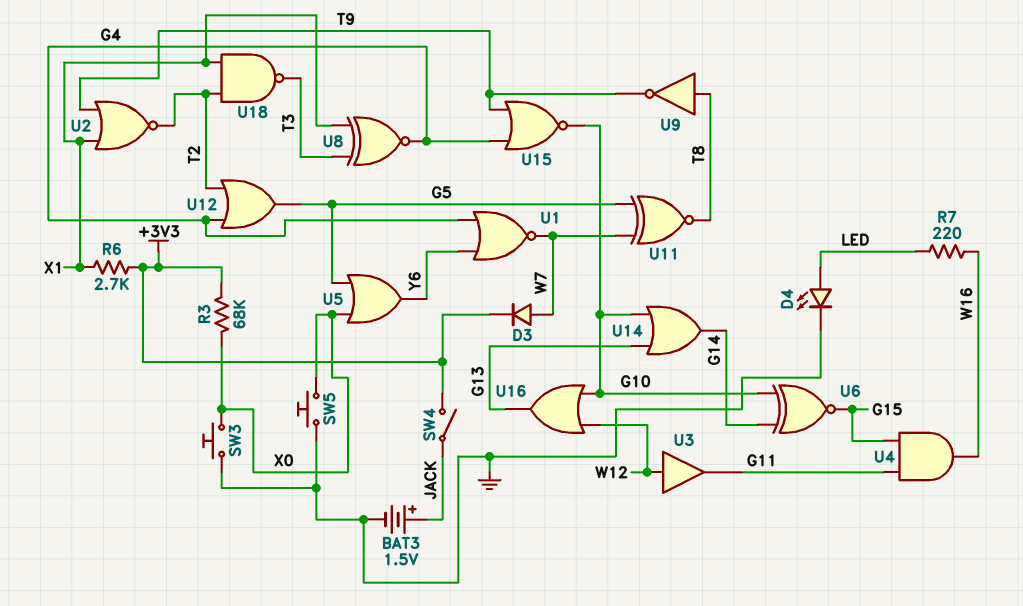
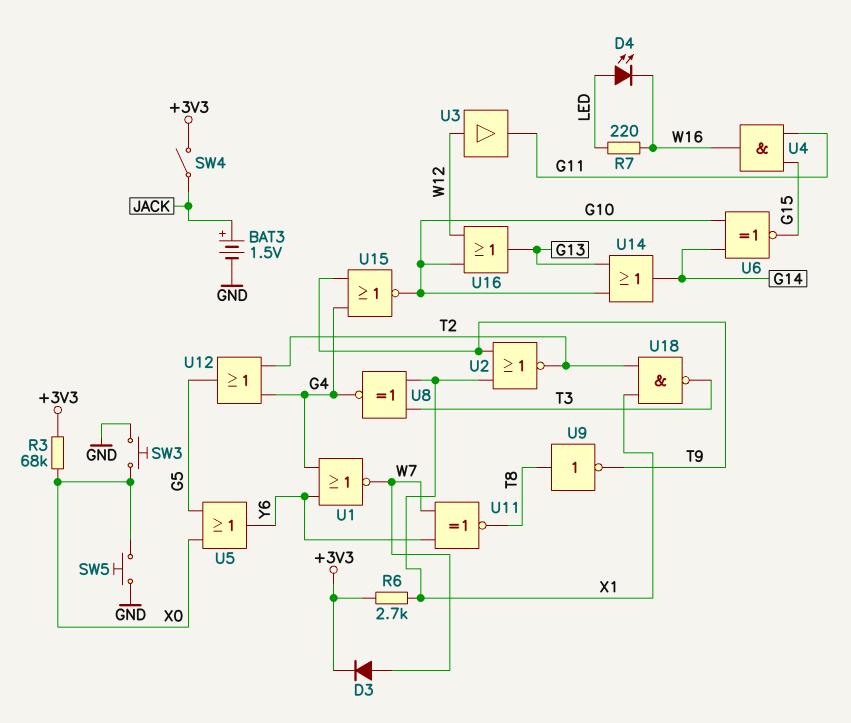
D4: LED (A LED, K GND) -> LED (A LED, K W16)
U11: XNOR (in G5, in W7, out T8) -> XNOR (in W7, in Y6, out T8)

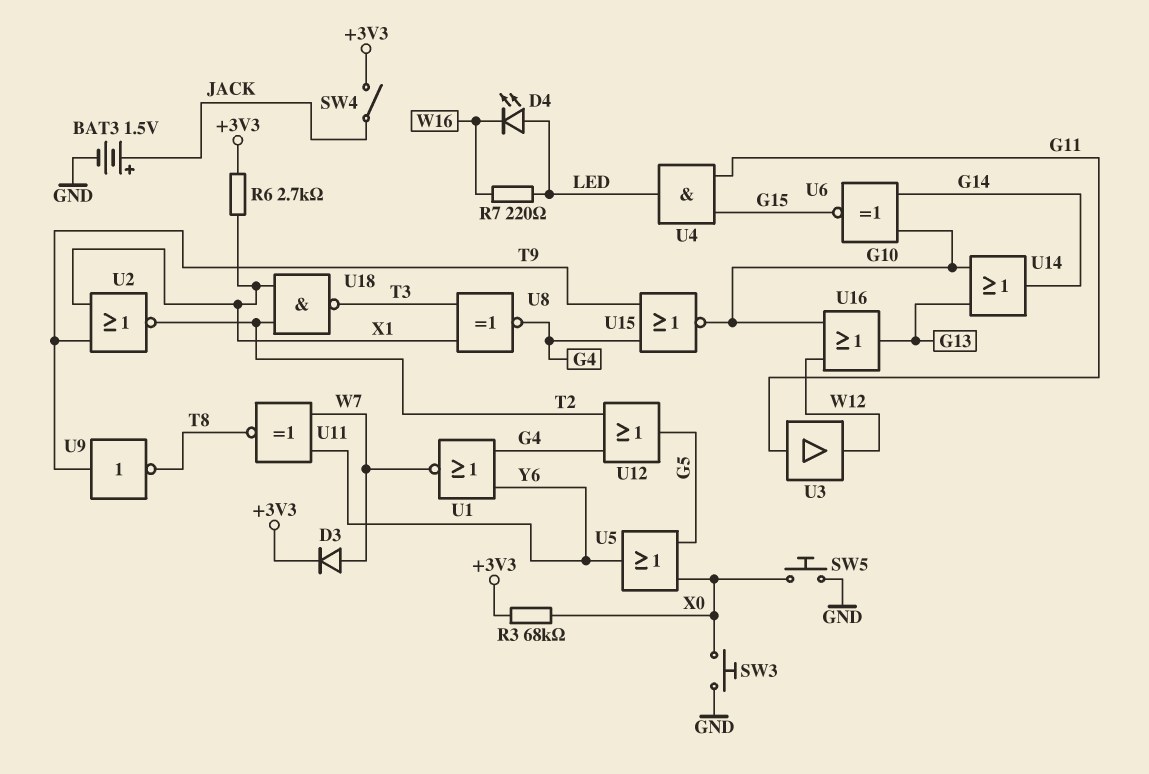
U3: buffer (in W12, out G11) -> buffer (in G11, out W12)
U4: AND (in G11, in G15, out W16) -> AND (in G11, in G15, out LED)
U9: NOT (in T8, out T9) -> NOT (in T9, out T8)

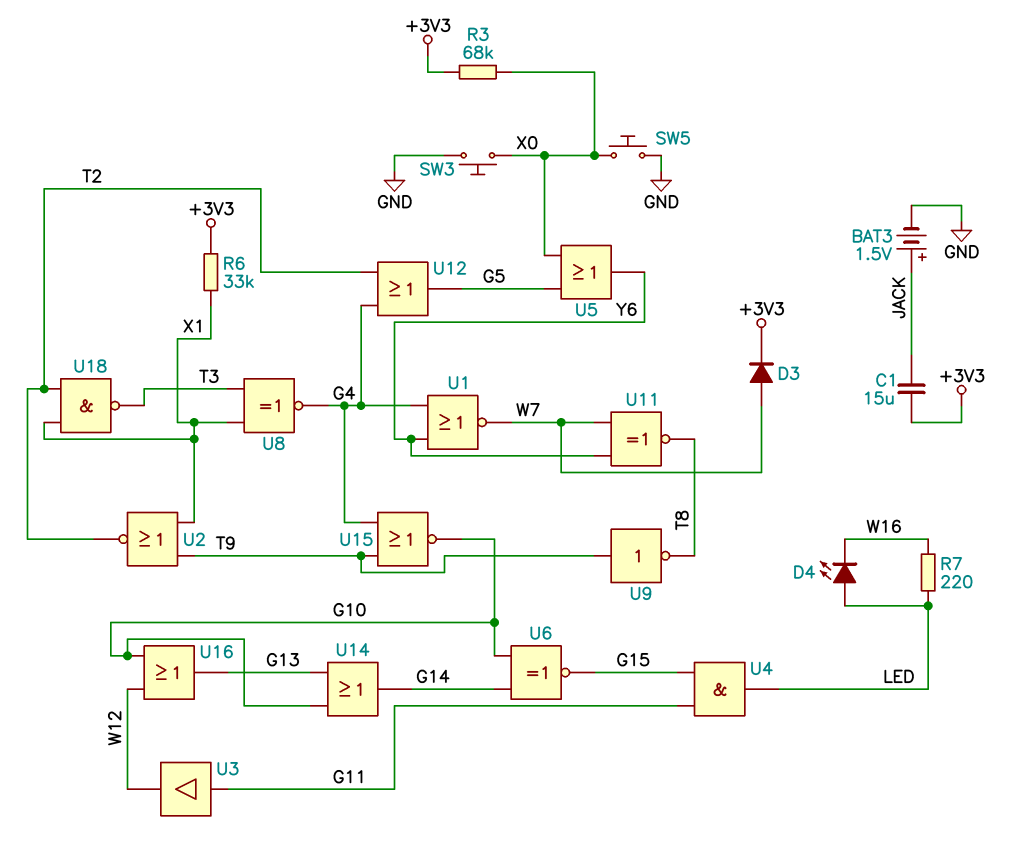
C1: none -> 15uF (+3V3, JACK)
R6: 2.7k (+3V3, X1) -> 33k (+3V3, X1)
SW4: switch (+3V3, JACK) -> none

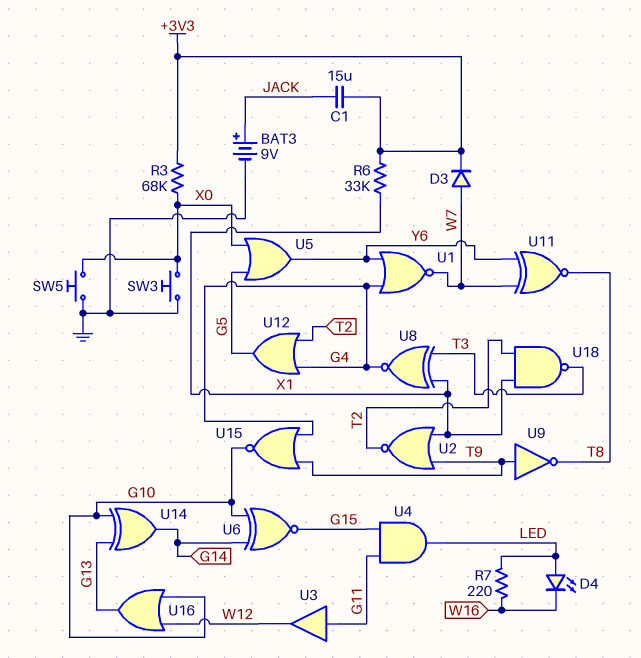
BAT3: 1.5V (plus JACK, minus GND) -> 9V (plus JACK, minus GND)
U14: OR (in G10, in G13, out G14) -> XOR (in G10, in G13, out G14)

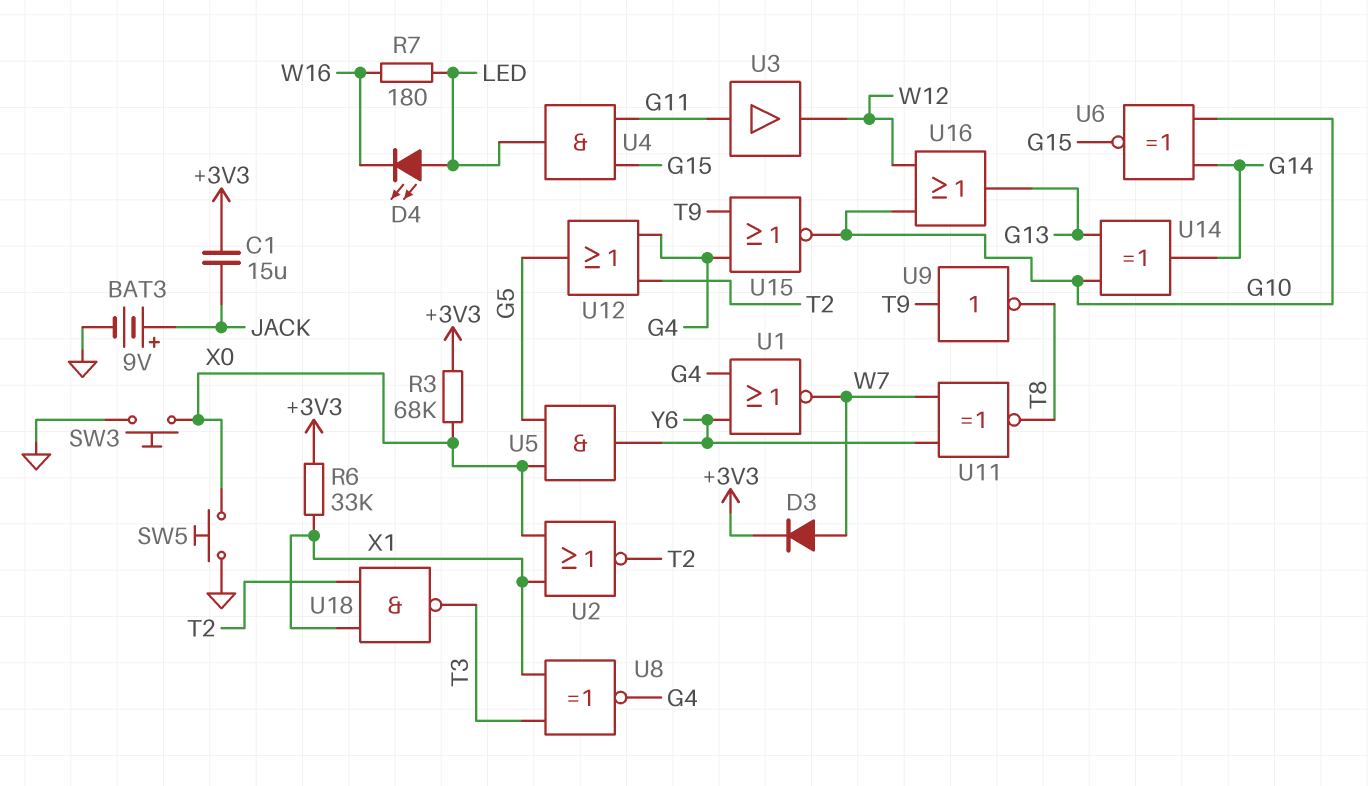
R7: 220 (LED, W16) -> 180 (LED, W16)
U2: NOR (in T9, in X1, out T2) -> NOR (in X0, in X1, out T2)
U5: OR (in G5, in X0, out Y6) -> AND (in G5, in X0, out Y6)

